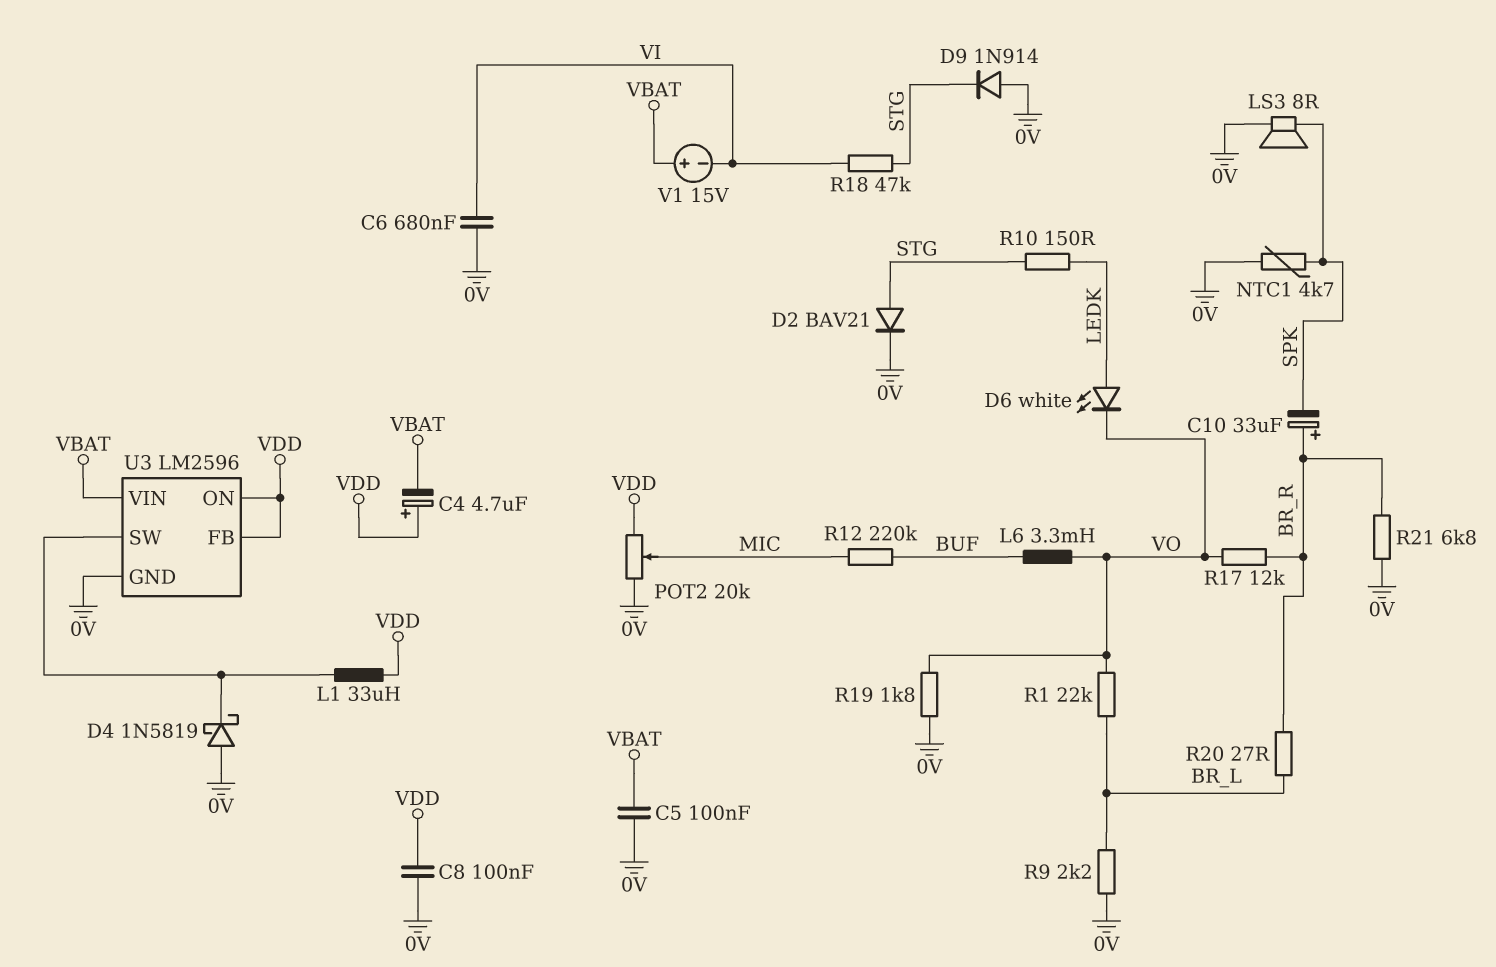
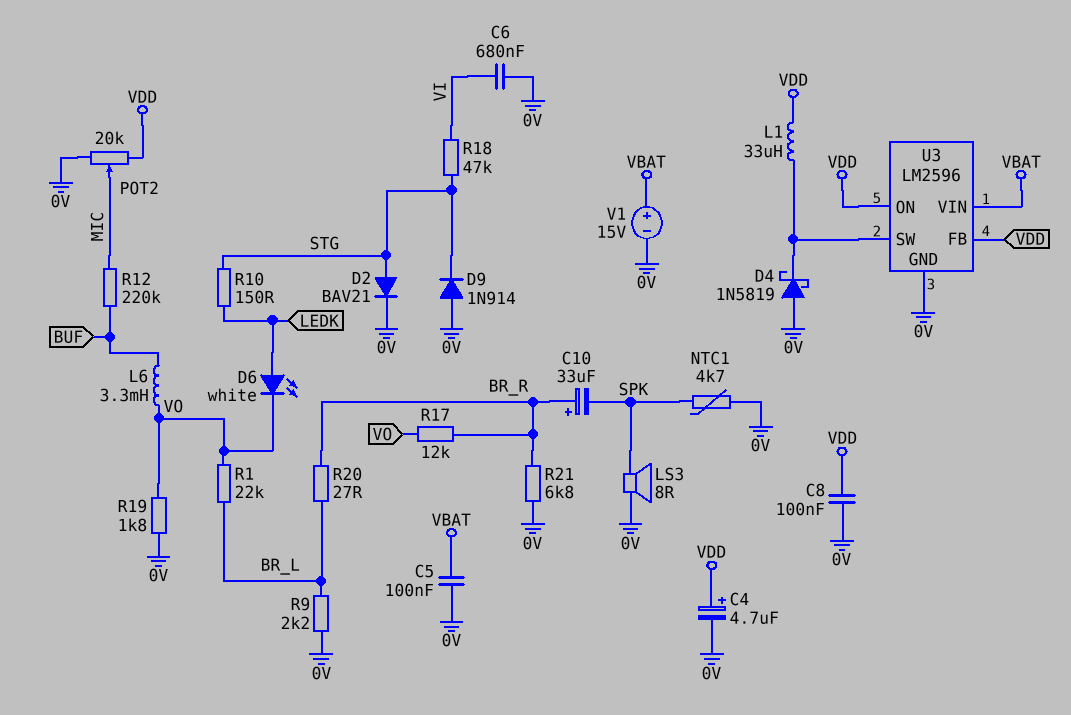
C4: 4.7uF (plus VDD, minus VBAT) -> 4.7uF (plus VDD, minus 0V)
V1: 15V (plus VBAT, minus VI) -> 15V (plus VBAT, minus 0V)

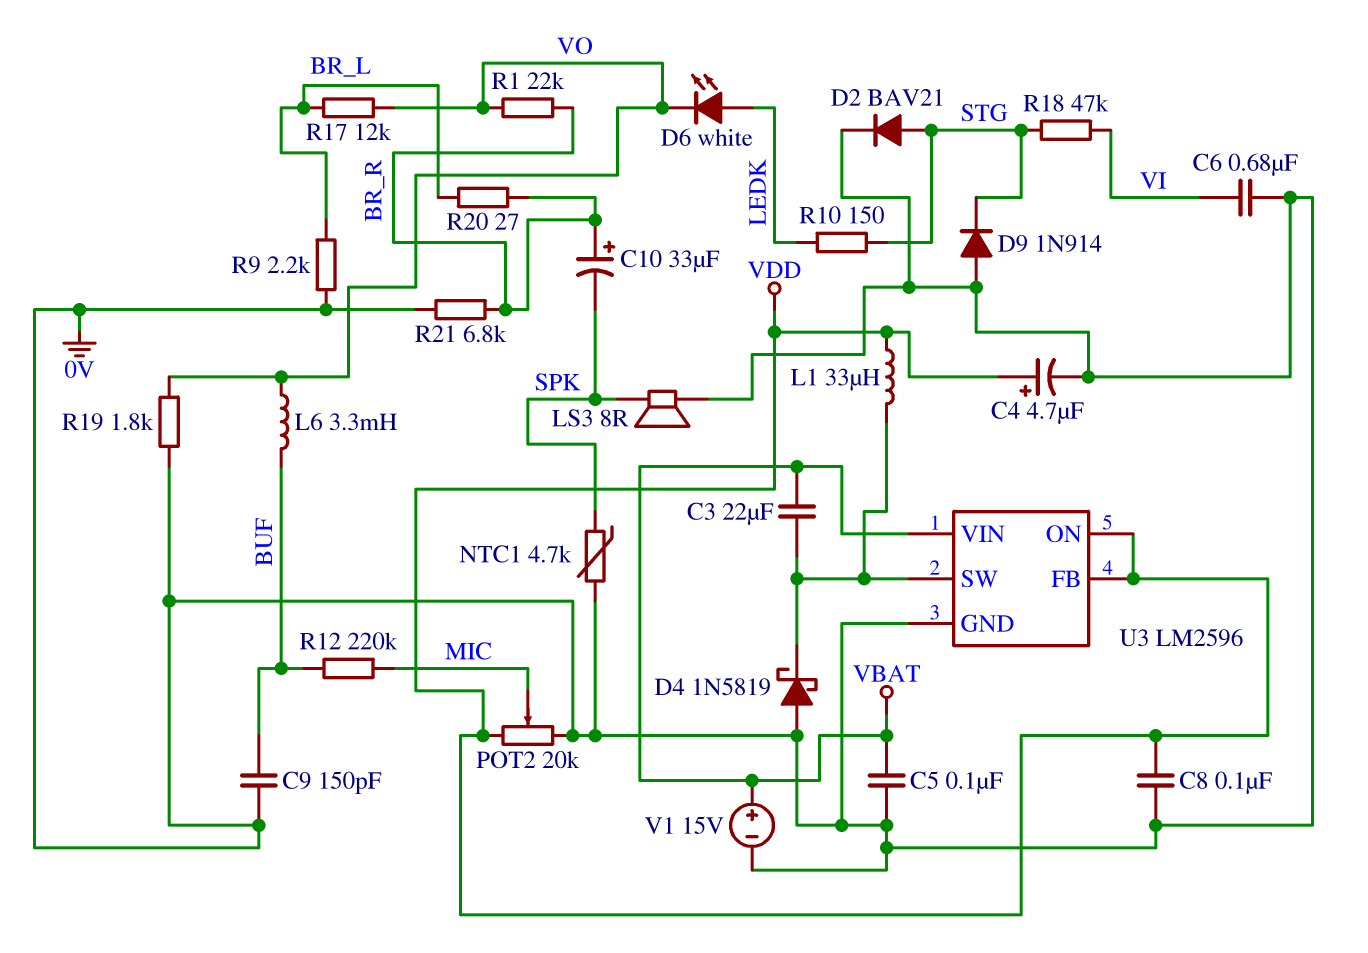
C3: none -> 22uF (U3/SW, VBAT)
C9: none -> 150pF (0V, BUF)
R1: 22k (BR_L, VO) -> 22k (BR_R, VO)
R17: 12k (BR_R, VO) -> 12k (BR_L, VO)

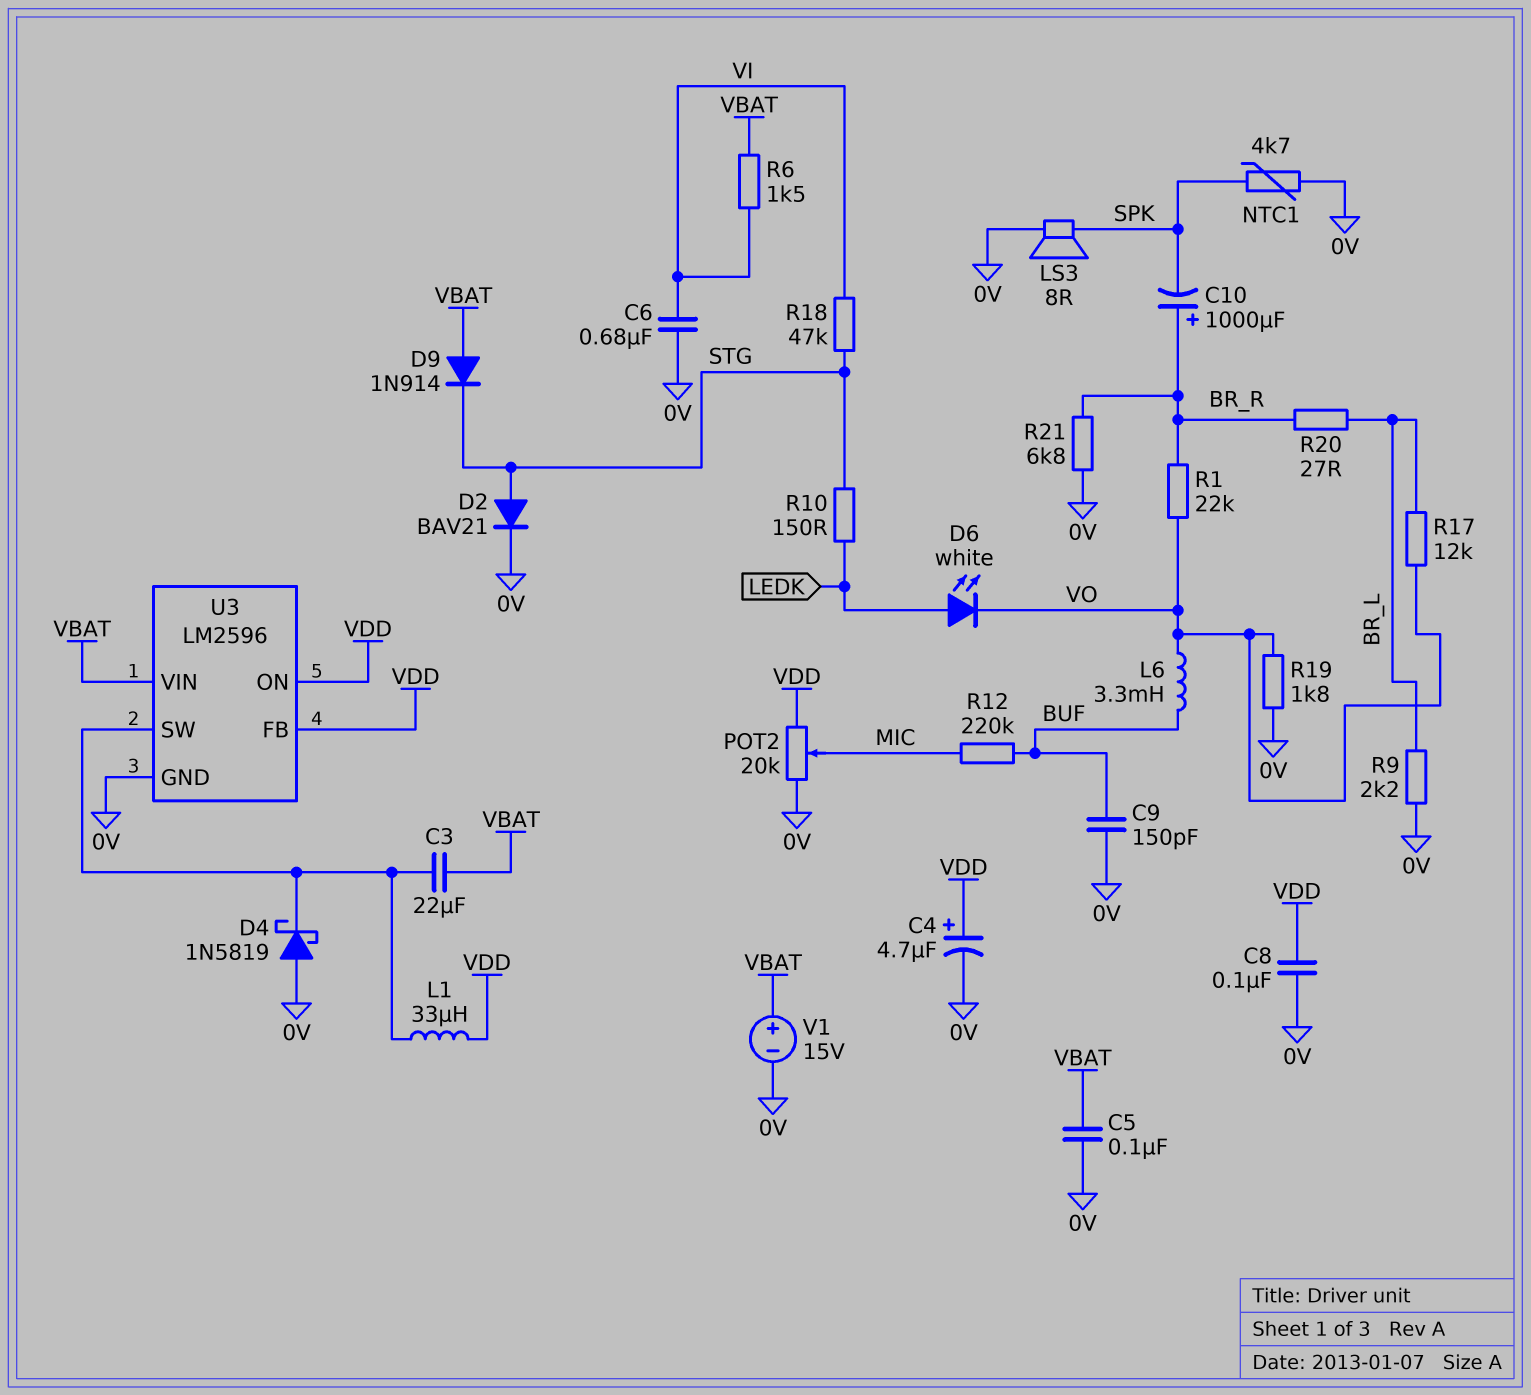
C10: 33uF (plus BR_R, minus SPK) -> 1000uF (plus BR_R, minus SPK)
D9: diode 1N914 (A 0V, K STG) -> diode 1N914 (A VBAT, K STG)
R6: none -> 1.5k (VBAT, VI)

